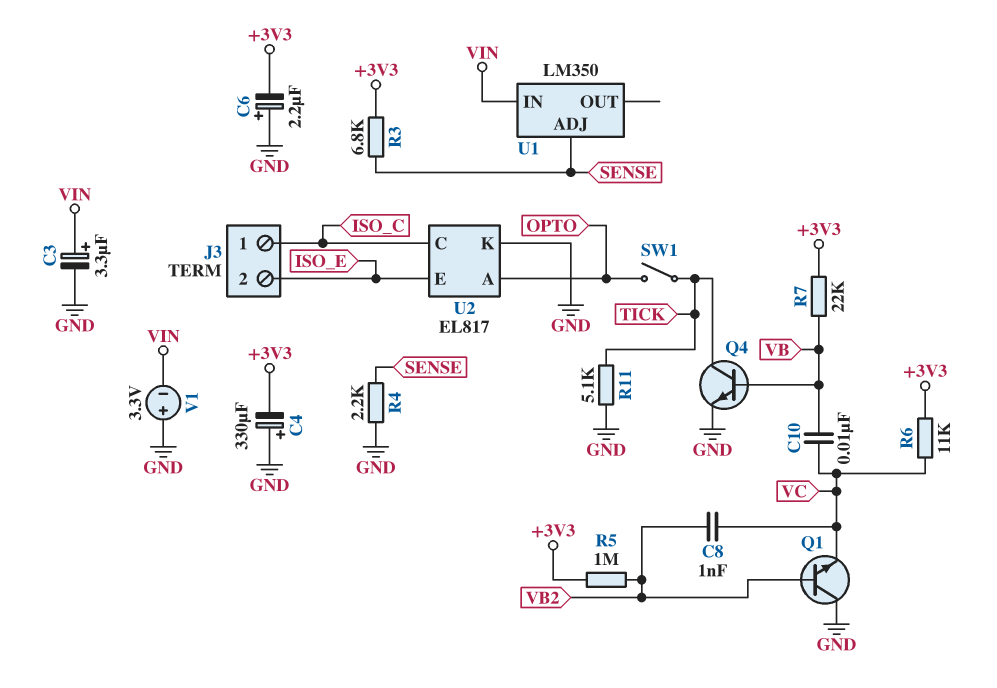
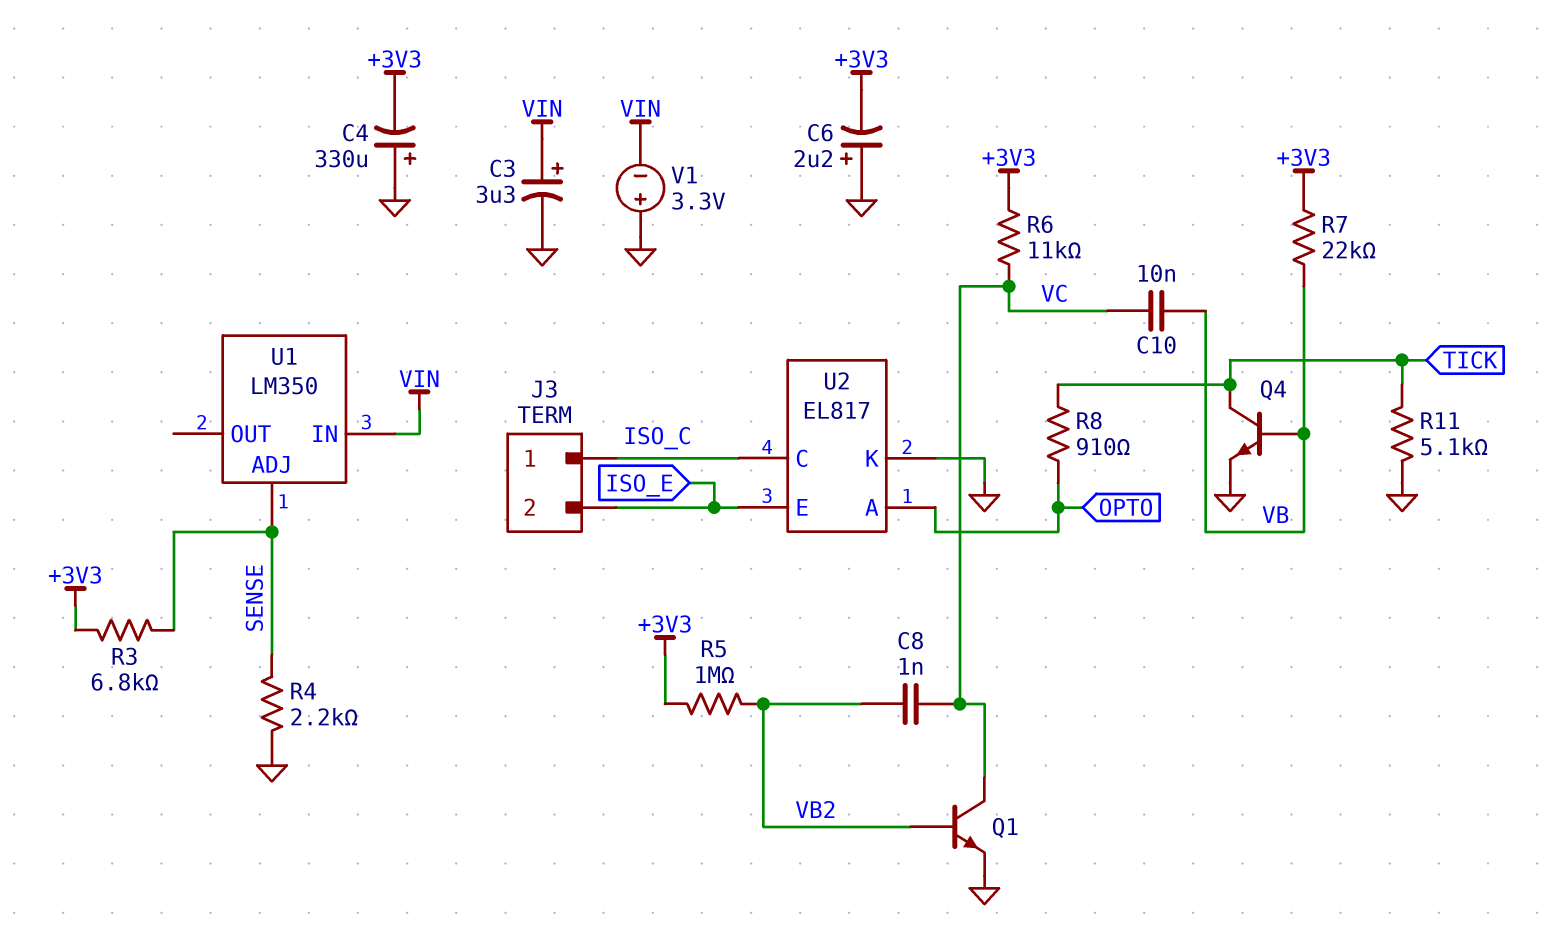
Q1: NPN (B VB2, C GND, E VC) -> NPN (B VB2, C VC, E GND)
R8: none -> 910 (OPTO, TICK)
SW1: switch (OPTO, TICK) -> none

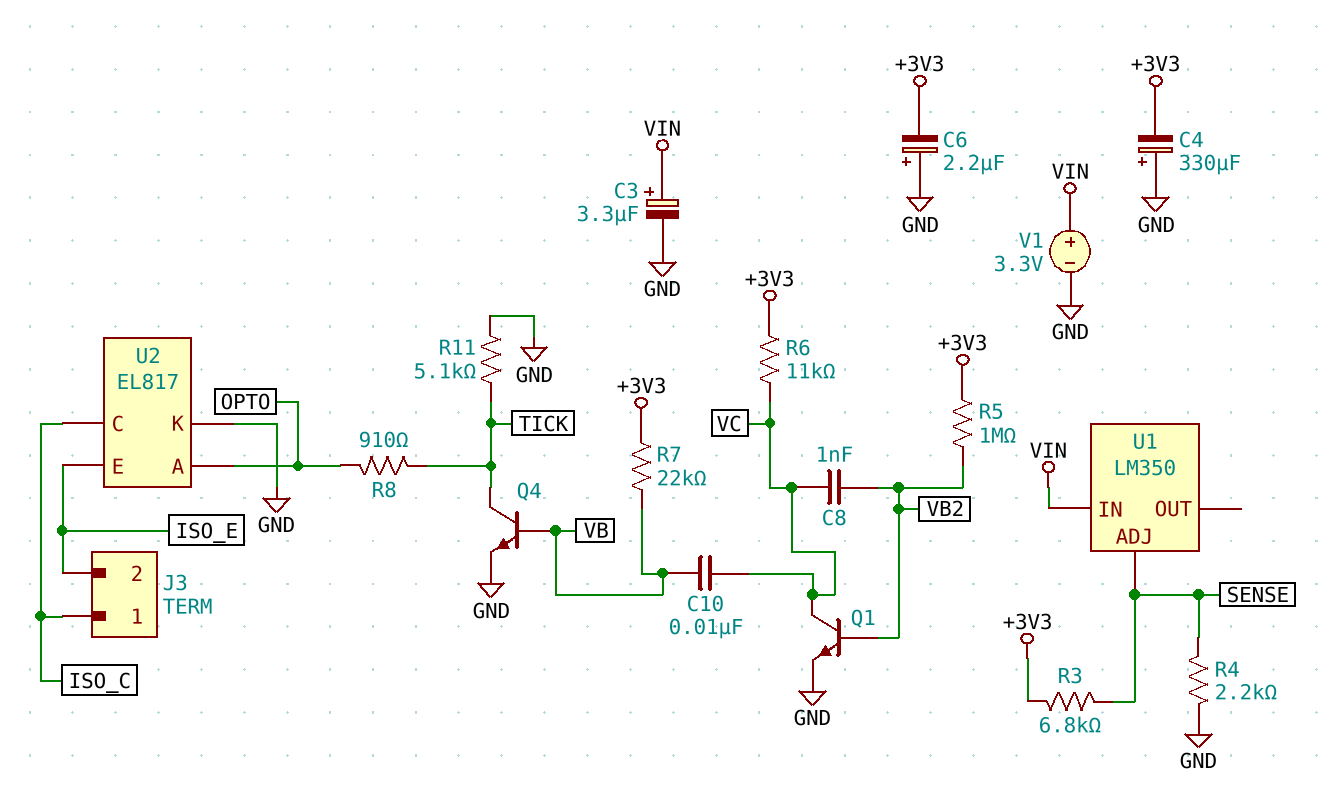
V1: 3.3V (plus GND, minus VIN) -> 3.3V (plus VIN, minus GND)

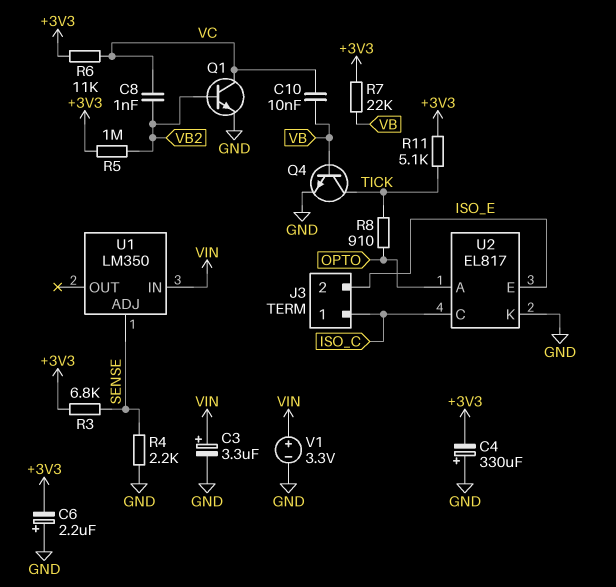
R11: 5.1k (GND, TICK) -> 5.1k (+3V3, TICK)

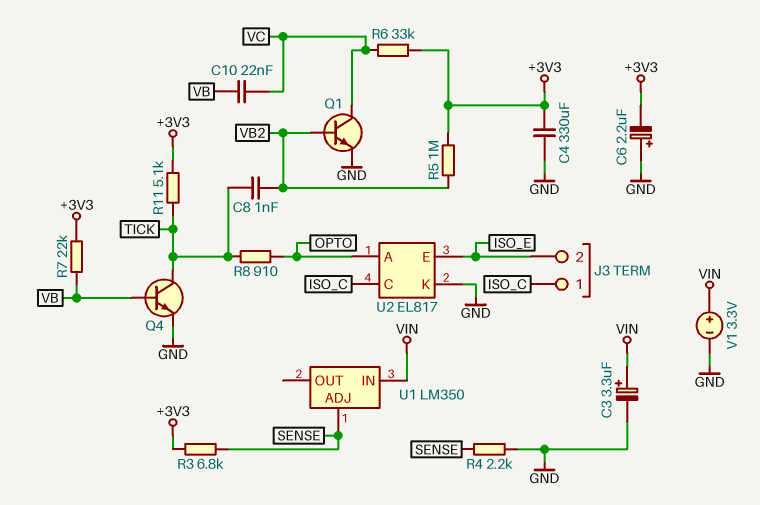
C4: 330uF (plus GND, minus +3V3) -> 330uF (+3V3, GND)
C8: 1nF (VB2, VC) -> 1nF (TICK, VB2)
C10: 10nF (VB, VC) -> 22nF (VB, VC)
R6: 11k (+3V3, VC) -> 33k (+3V3, VC)

